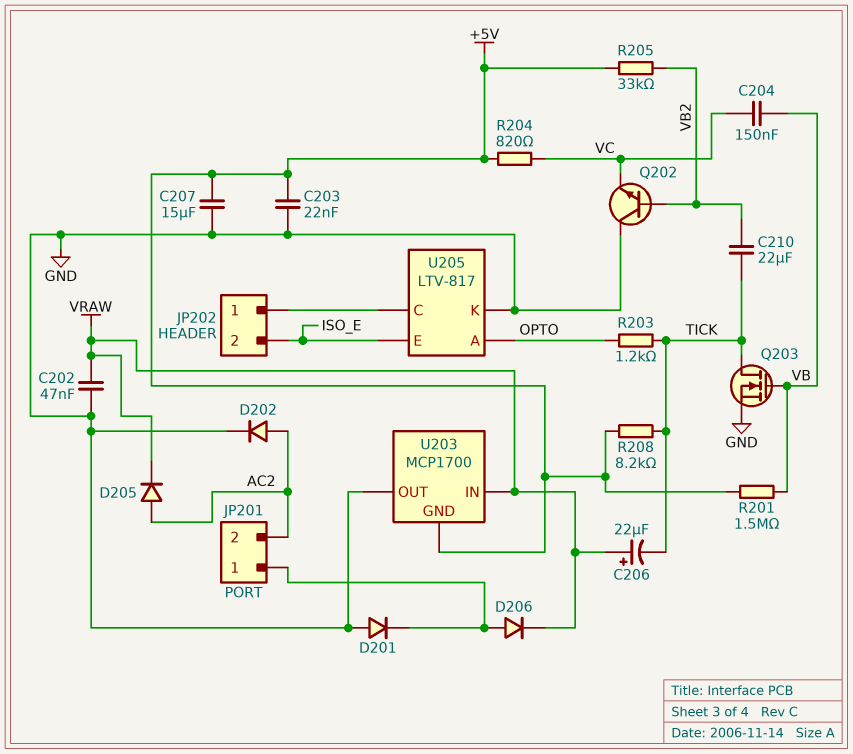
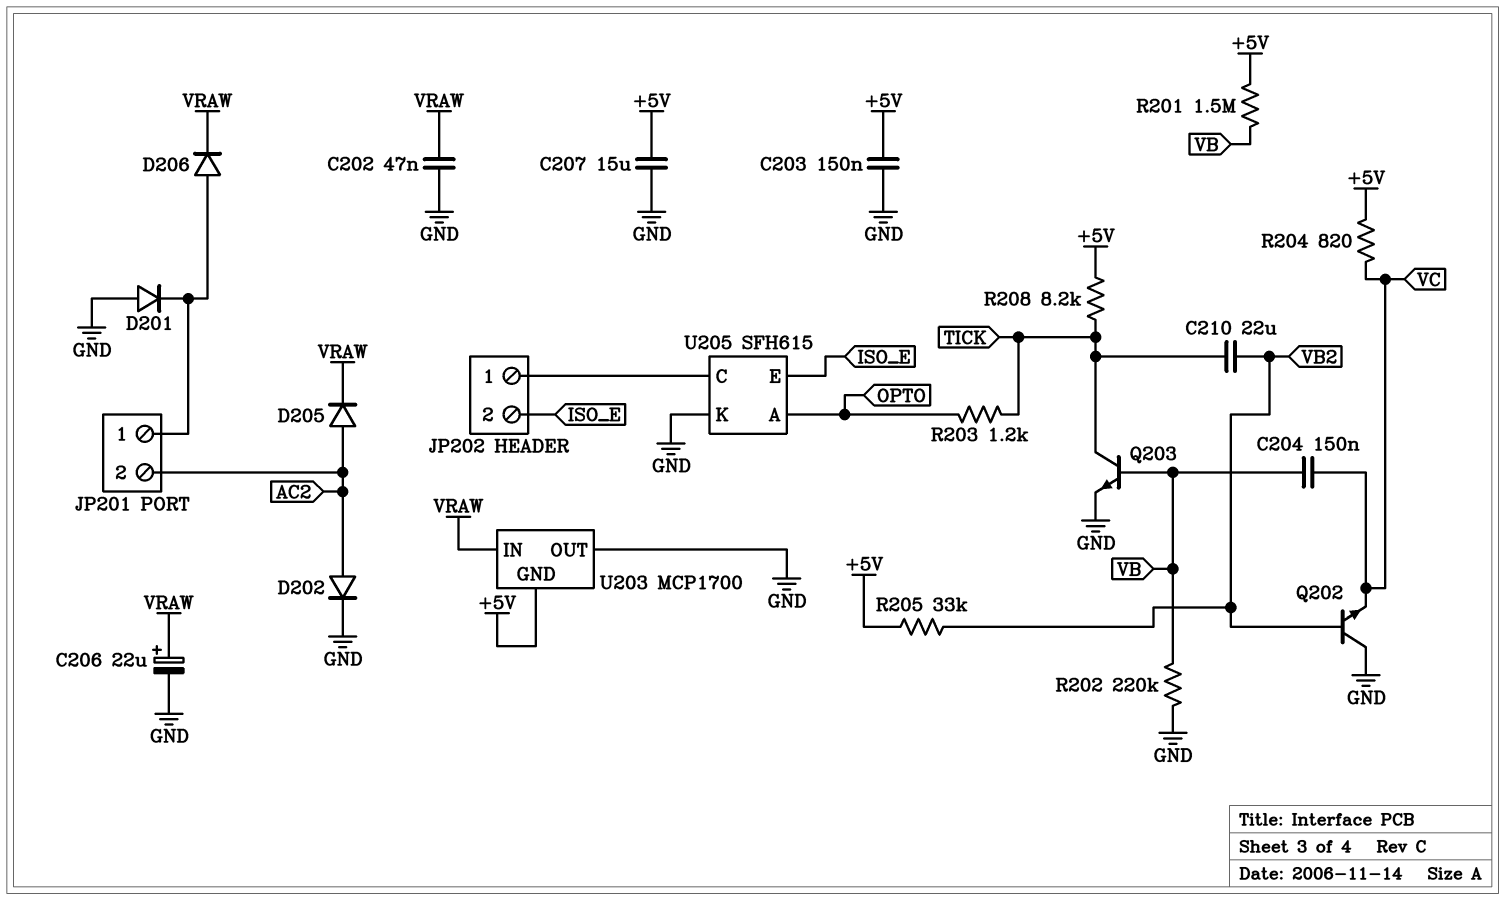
C203: 22nF (+5V, GND) -> 150nF (+5V, GND)
C206: 22uF (plus VRAW, minus TICK) -> 22uF (plus VRAW, minus GND)
Q203: NMOS (G VB, D TICK, S GND) -> NPN (B VB, C TICK, E GND)
R202: none -> 220k (GND, VB)
U205: LTV-817 -> SFH615

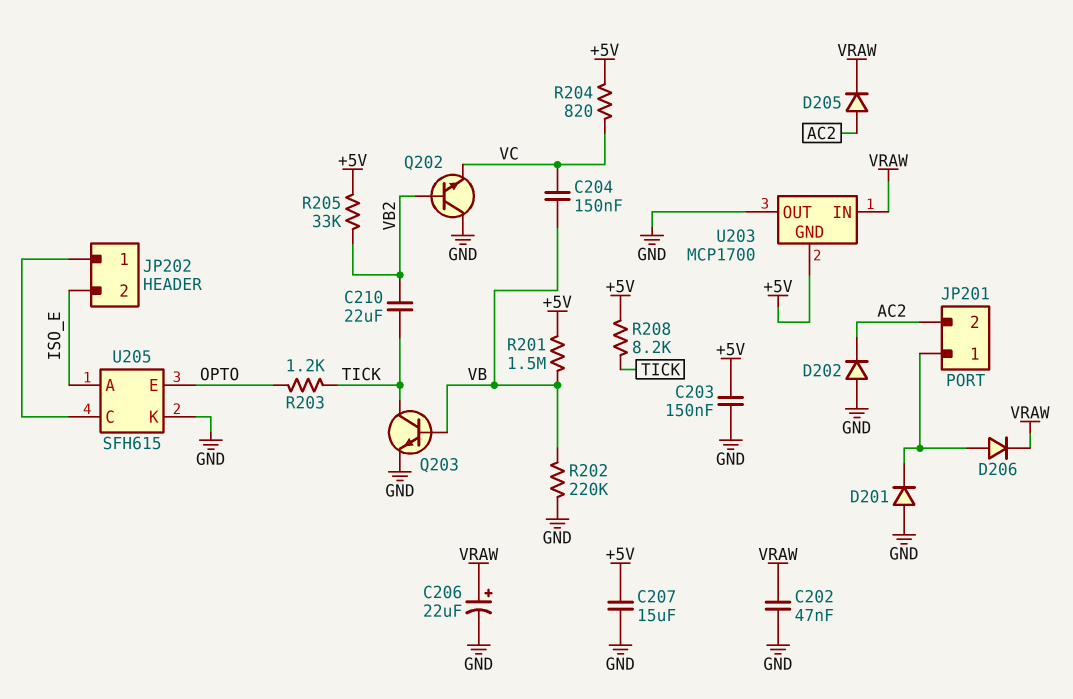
D202: diode (A AC2, K GND) -> diode (A GND, K AC2)
U205 pin A: OPTO -> ISO_E
U205 pin E: ISO_E -> OPTO

